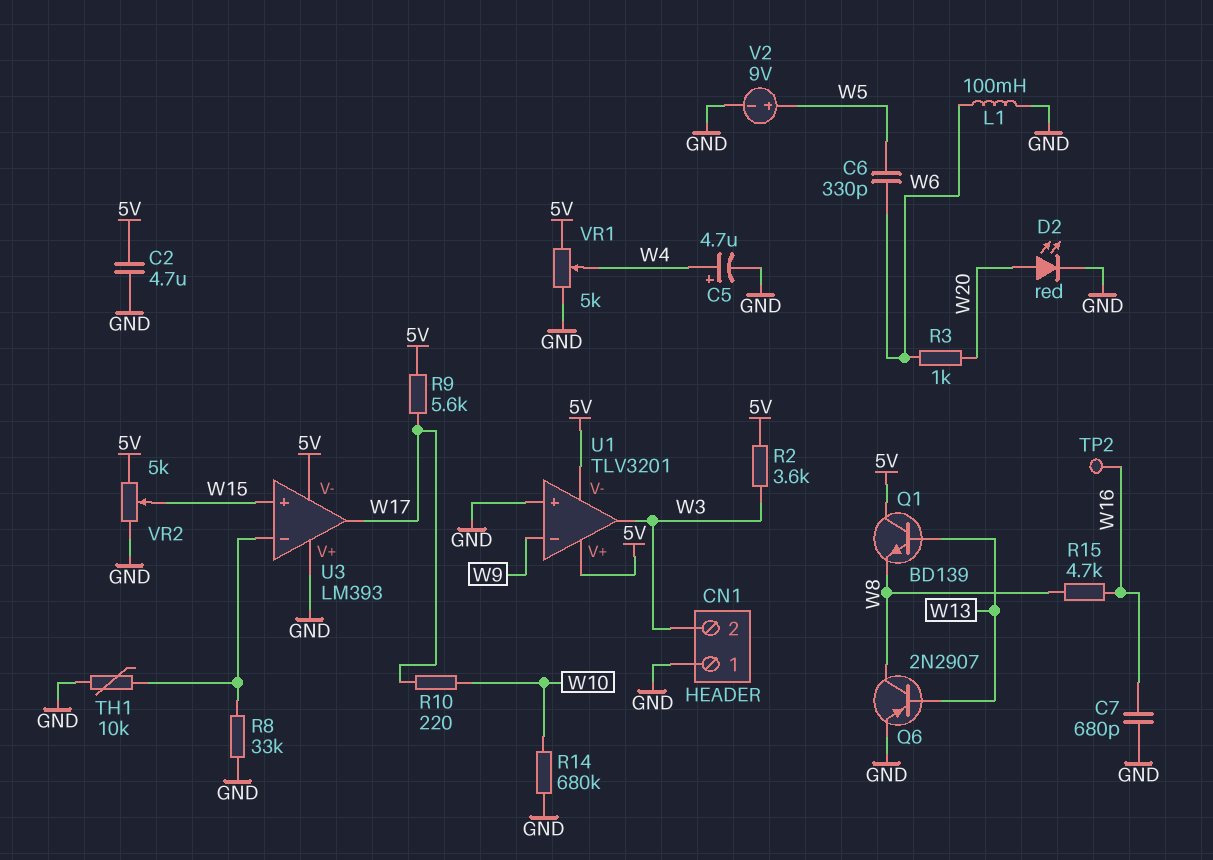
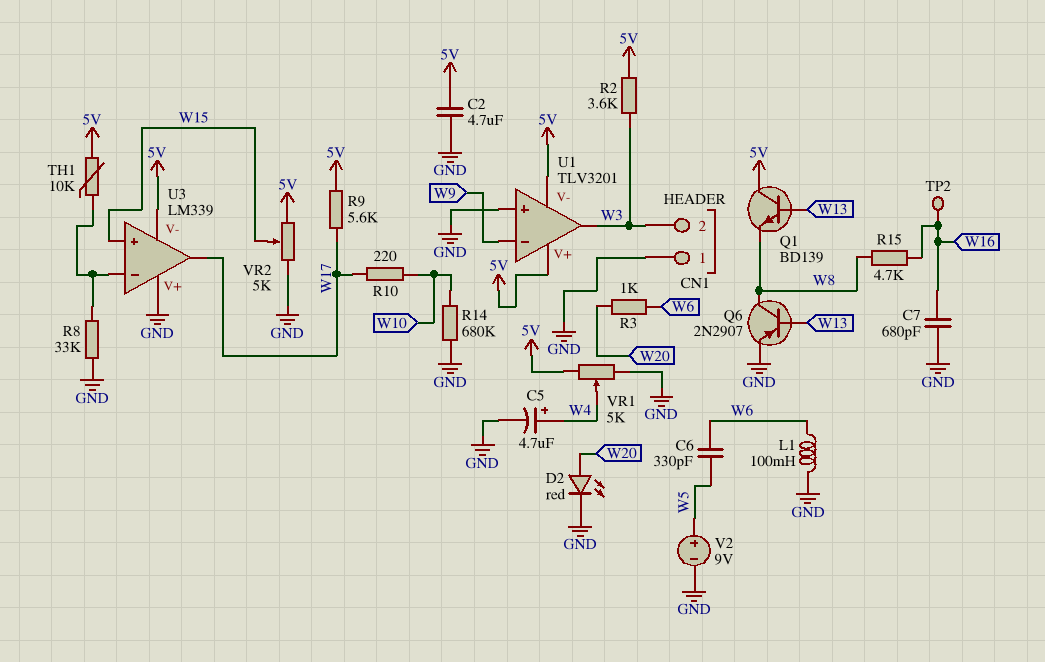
TH1: 10k (GND, U3/in-) -> 10k (5V, U3/in-)
U3: LM393 -> LM339

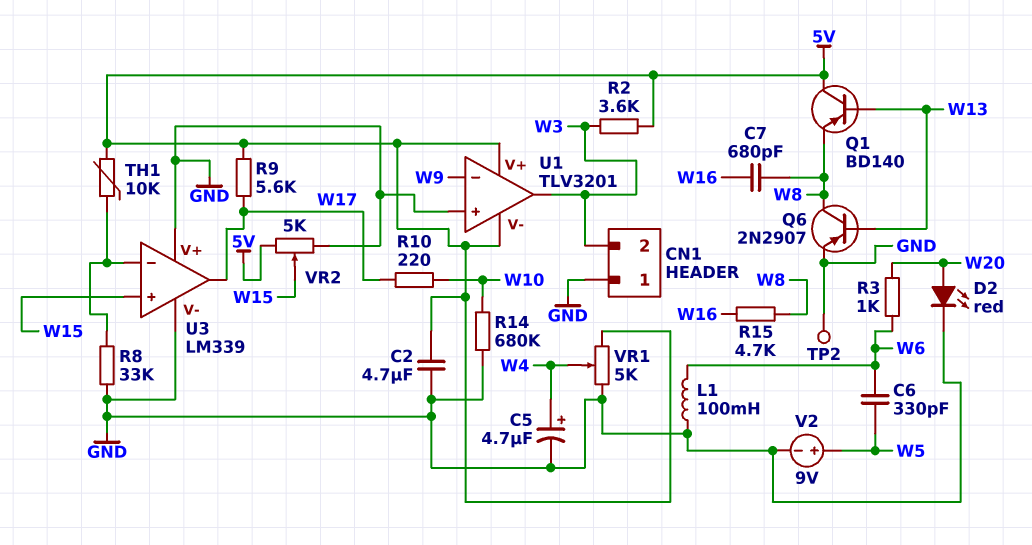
C7: 680pF (GND, W16) -> 680pF (W8, W16)
Q1: NPN BD139 (B W13, C 5V, E W8) -> PNP BD140 (B W13, C 5V, E W8)
TP2: test point (W16) -> test point (GND)
U3 pin V-: 5V -> GND

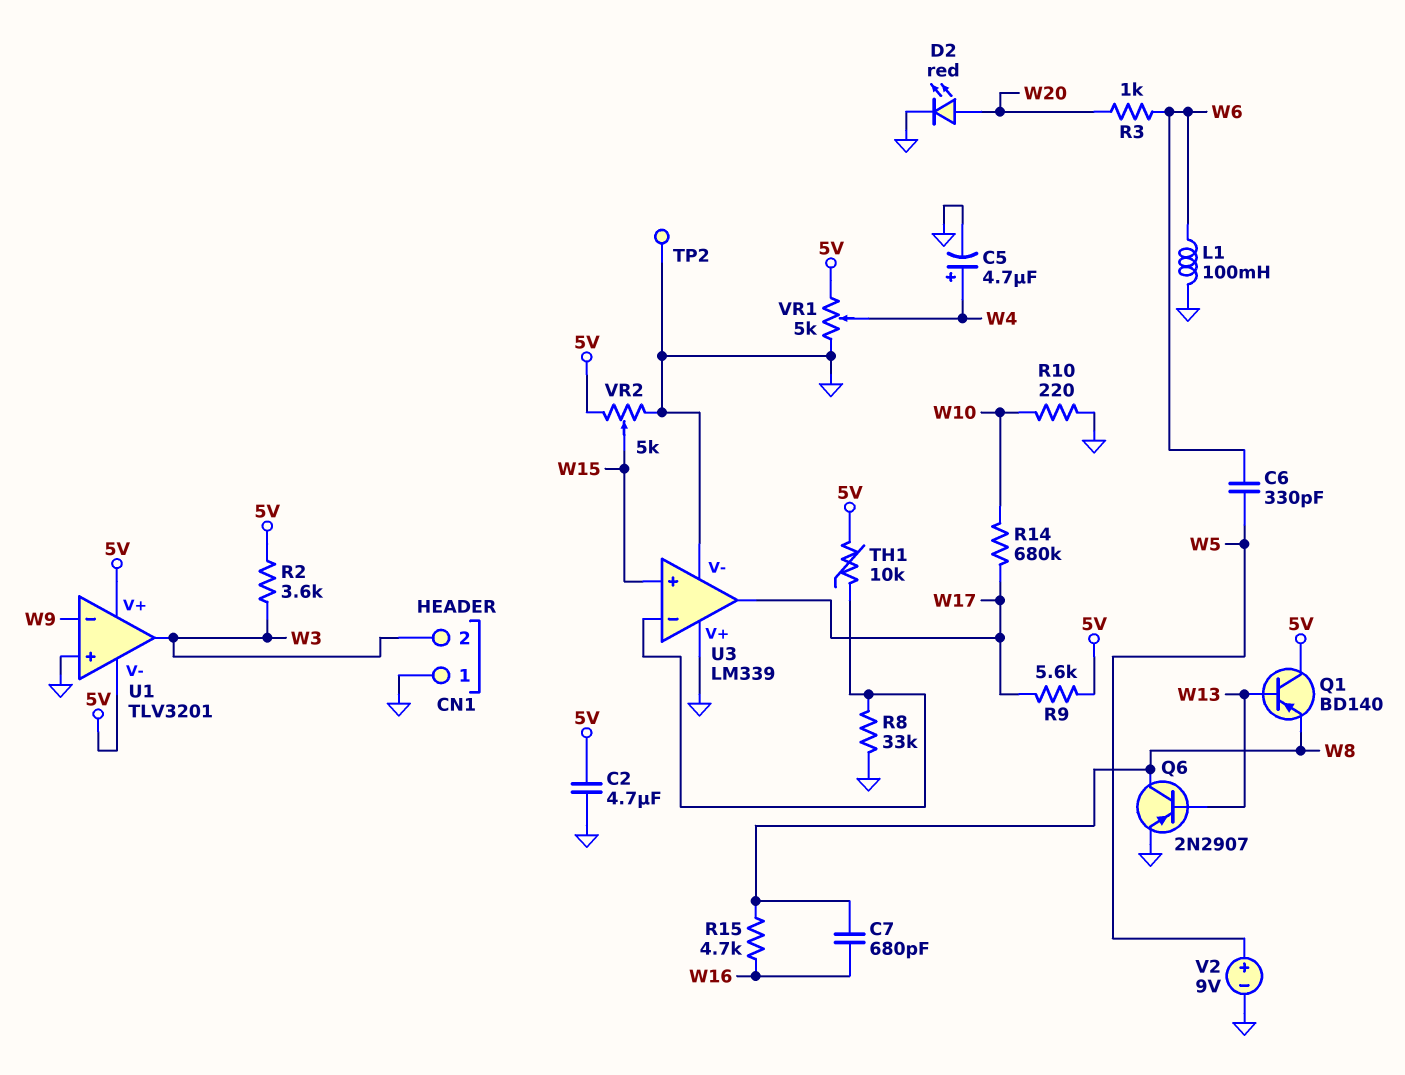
R10: 220 (W10, W17) -> 220 (GND, W10)
R14: 680k (GND, W10) -> 680k (W10, W17)

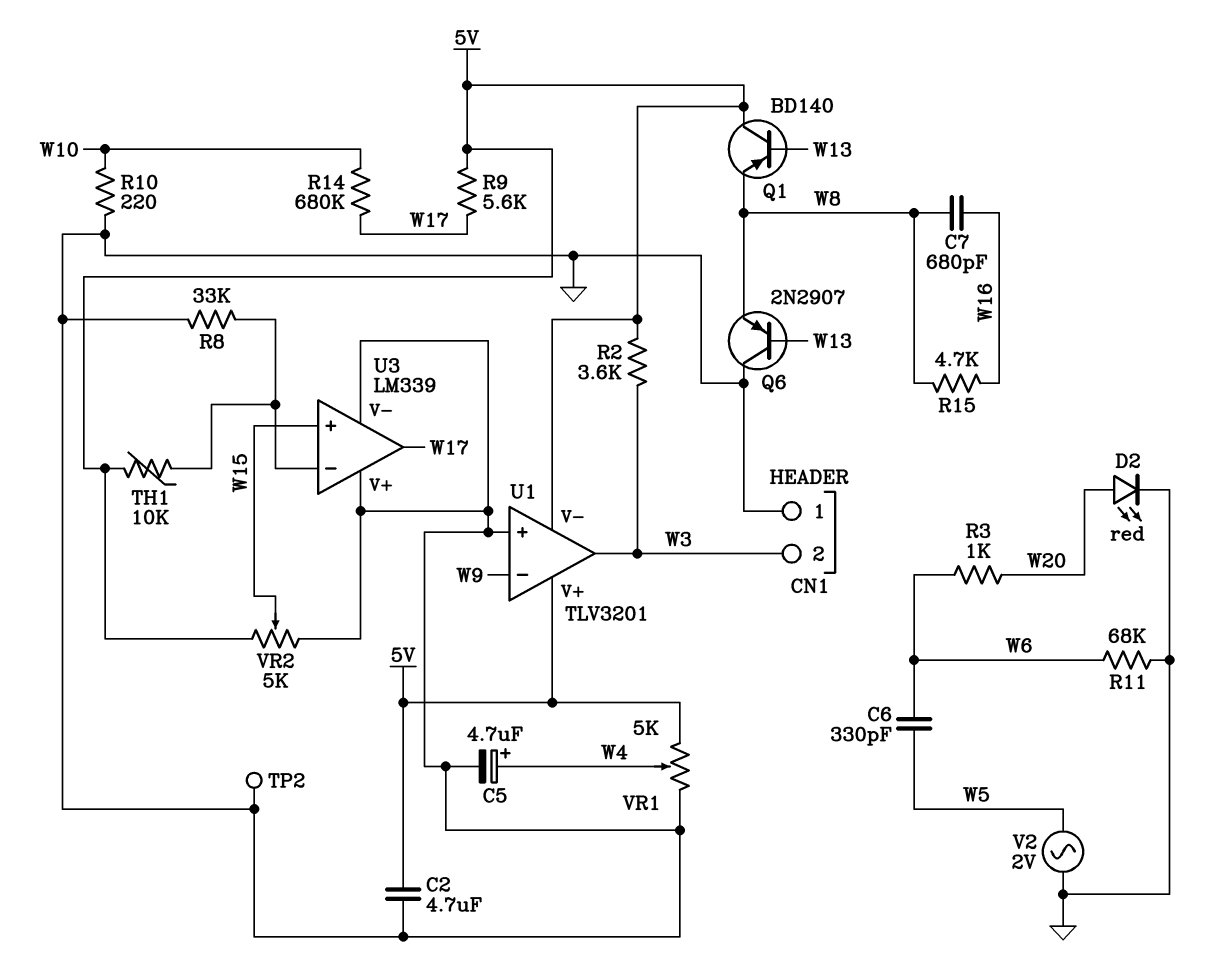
L1: 100mH (GND, W6) -> none
Q6: PNP 2N2907 (B W13, C W8, E GND) -> PNP 2N2907 (B W13, C GND, E W8)
R11: none -> 68k (GND, W6)
V2: 9V (plus W5, minus GND) -> AC 2V (GND, W5)

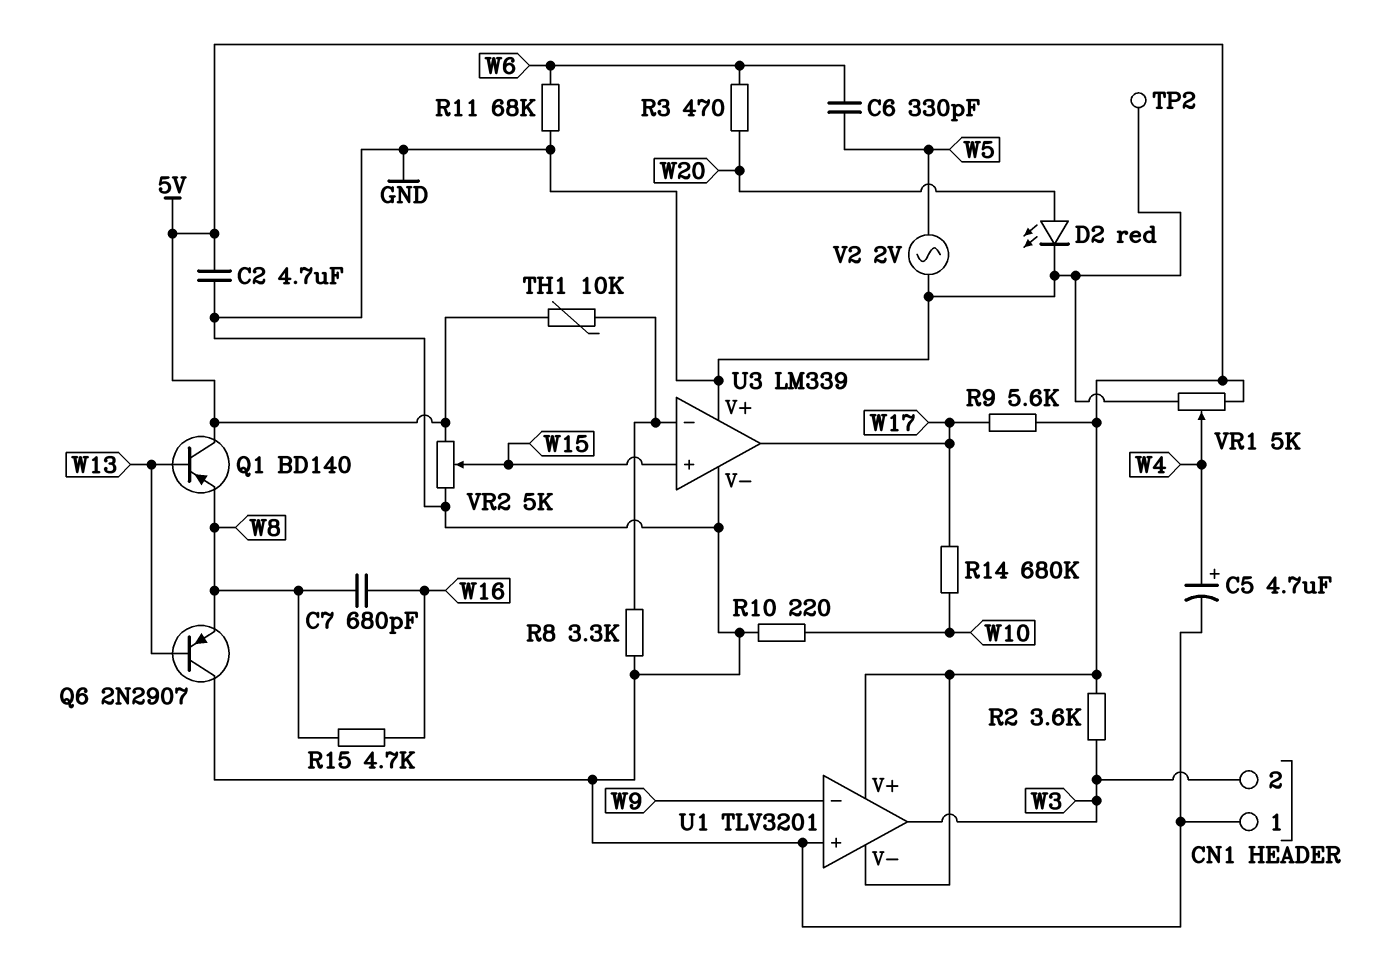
R3: 1k (W6, W20) -> 470 (W6, W20)
R8: 33k (GND, U3/in-) -> 3.3k (GND, U3/in-)

